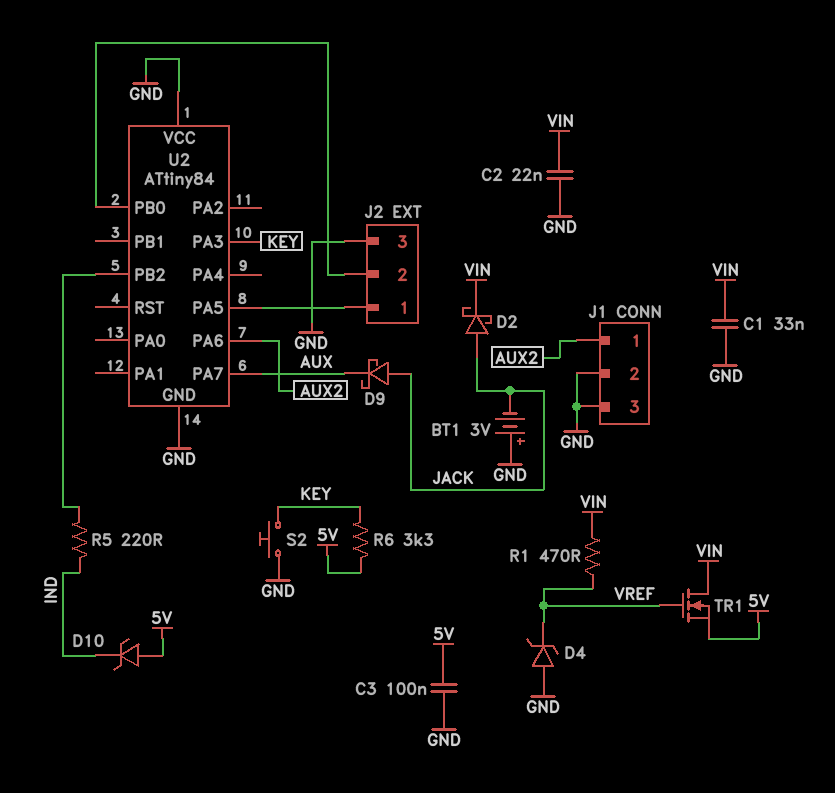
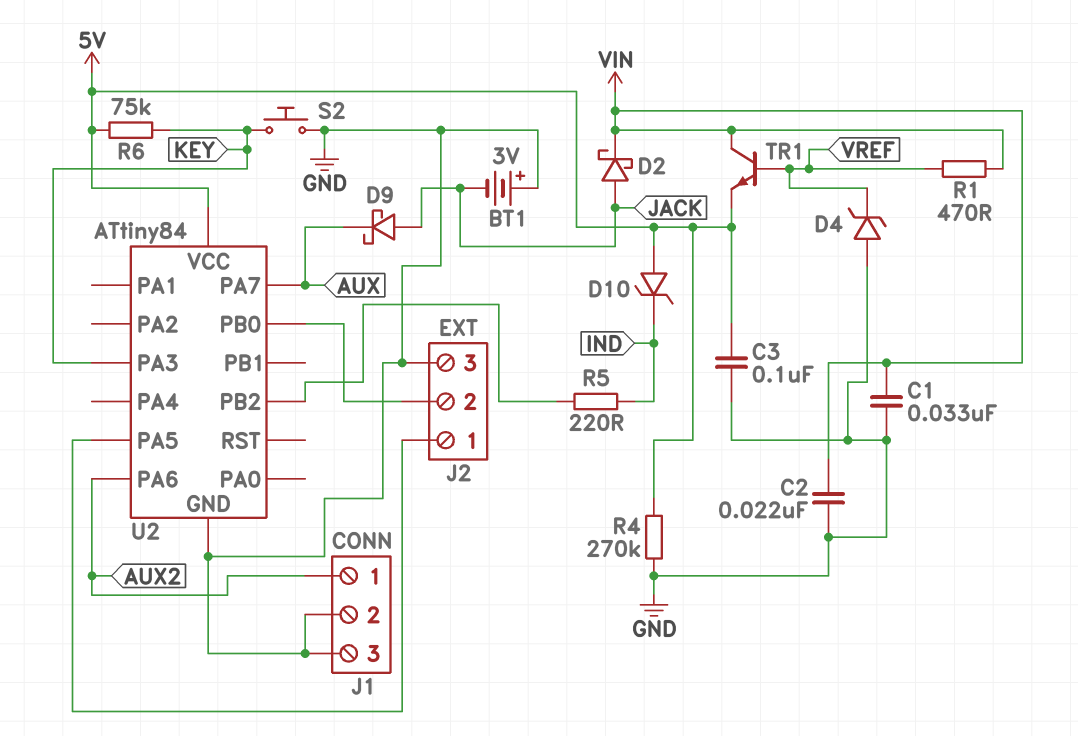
R4: none -> 270k (5V, GND)
R6: 3.3k (5V, KEY) -> 75k (5V, KEY)
TR1: NMOS (G VREF, D VIN, S 5V) -> NPN (B VREF, C VIN, E 5V)
U2 pin VCC: GND -> 5V

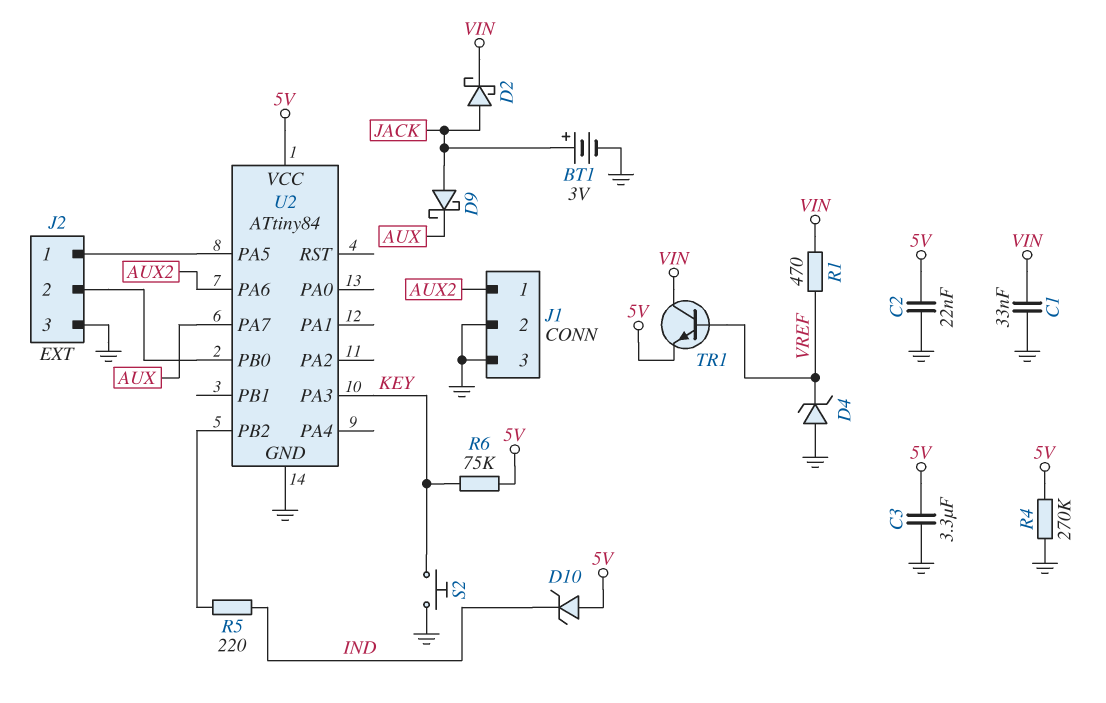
BT1: 3V (plus GND, minus JACK) -> 3V (plus JACK, minus GND)
C2: 22nF (GND, VIN) -> 22nF (5V, GND)
C3: 100nF (5V, GND) -> 3.3uF (5V, GND)

